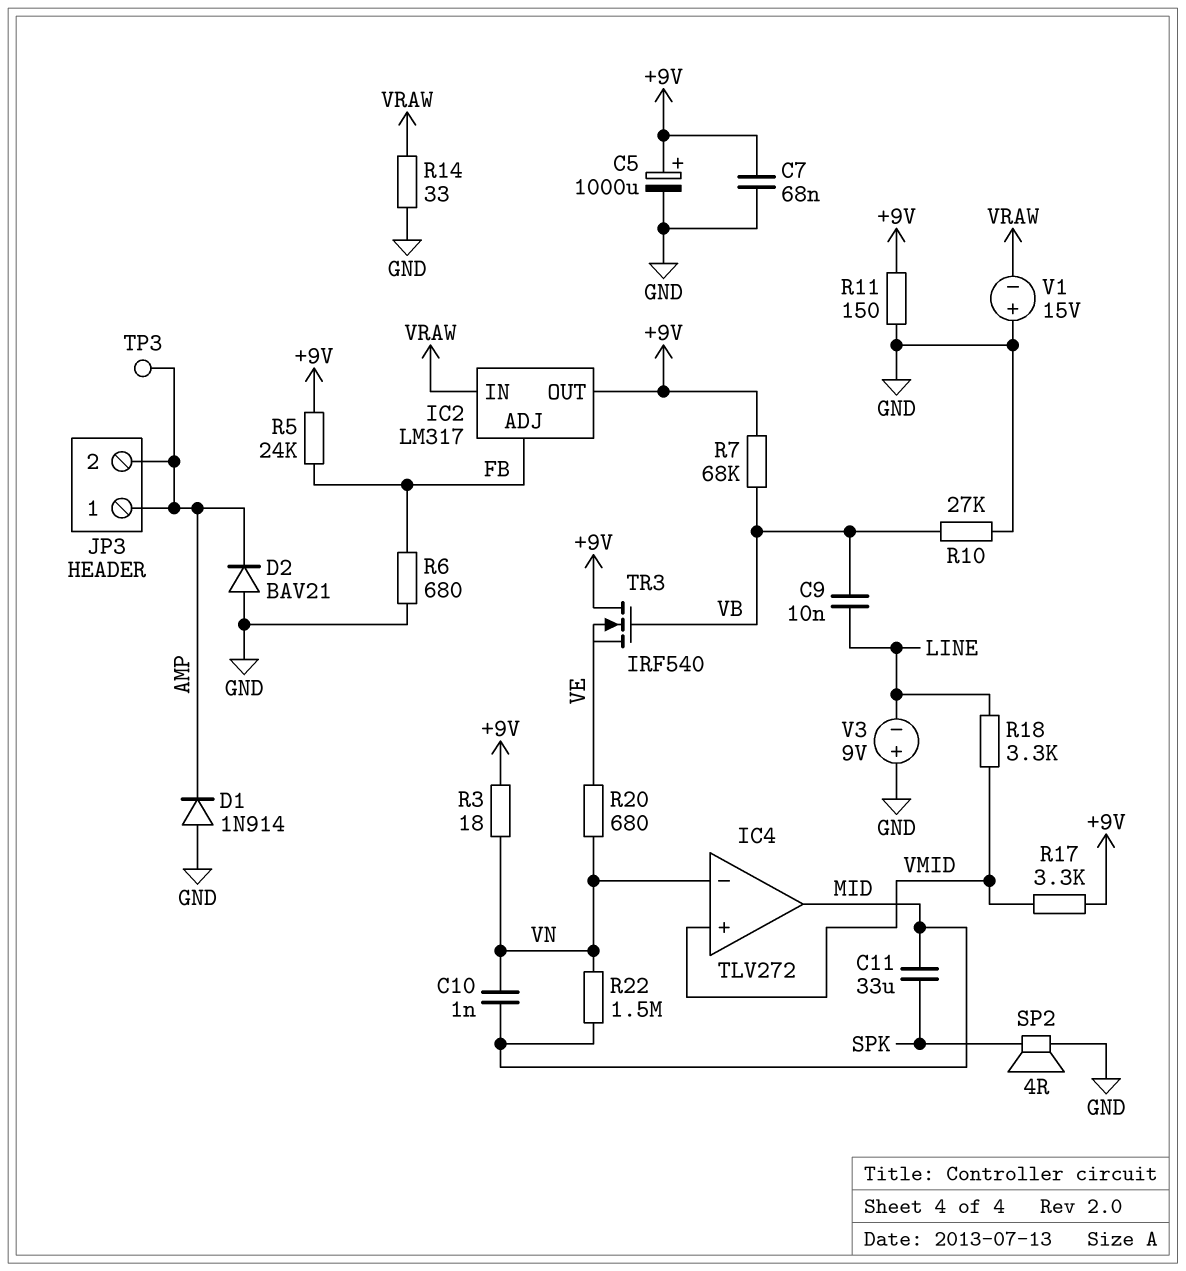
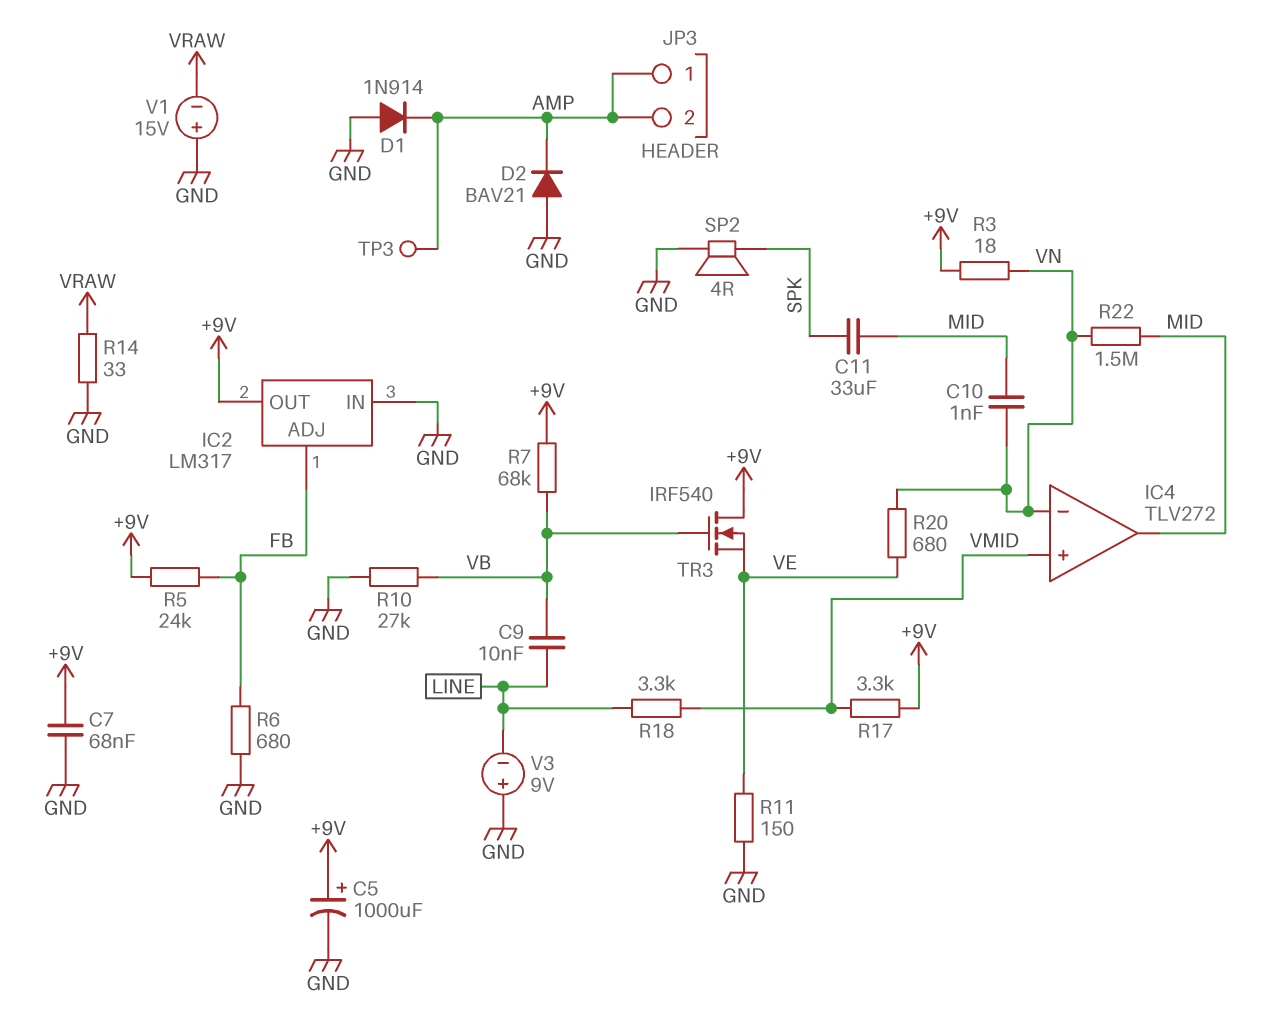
IC2 pin IN: VRAW -> GND
R11: 150 (+9V, GND) -> 150 (GND, VE)

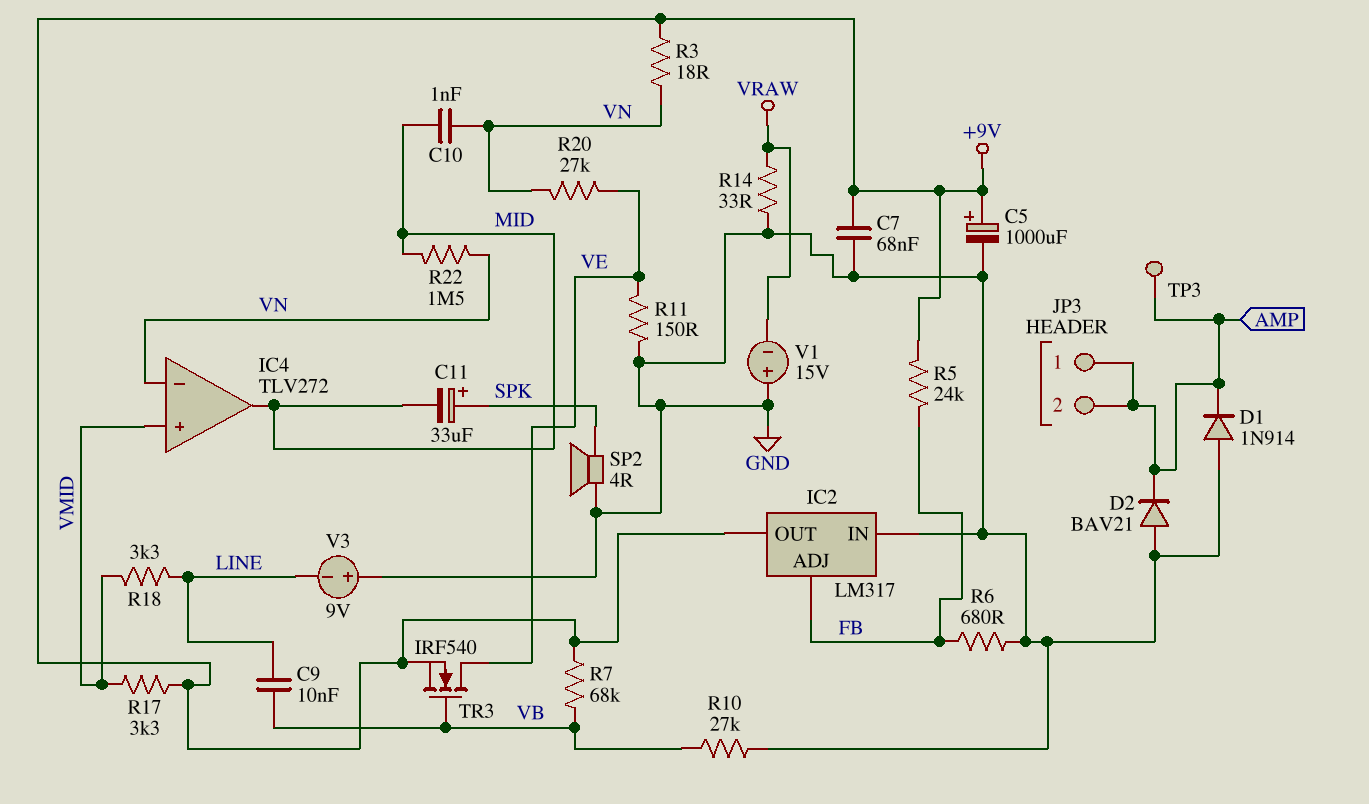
C11: 33uF (MID, SPK) -> 33uF (plus SPK, minus MID)
R20: 680 (VE, VN) -> 27k (VE, VN)
TR3: NMOS IRF540 (G VB, D +9V, S VE) -> NMOS IRF540 (G VB, D VE, S +9V)

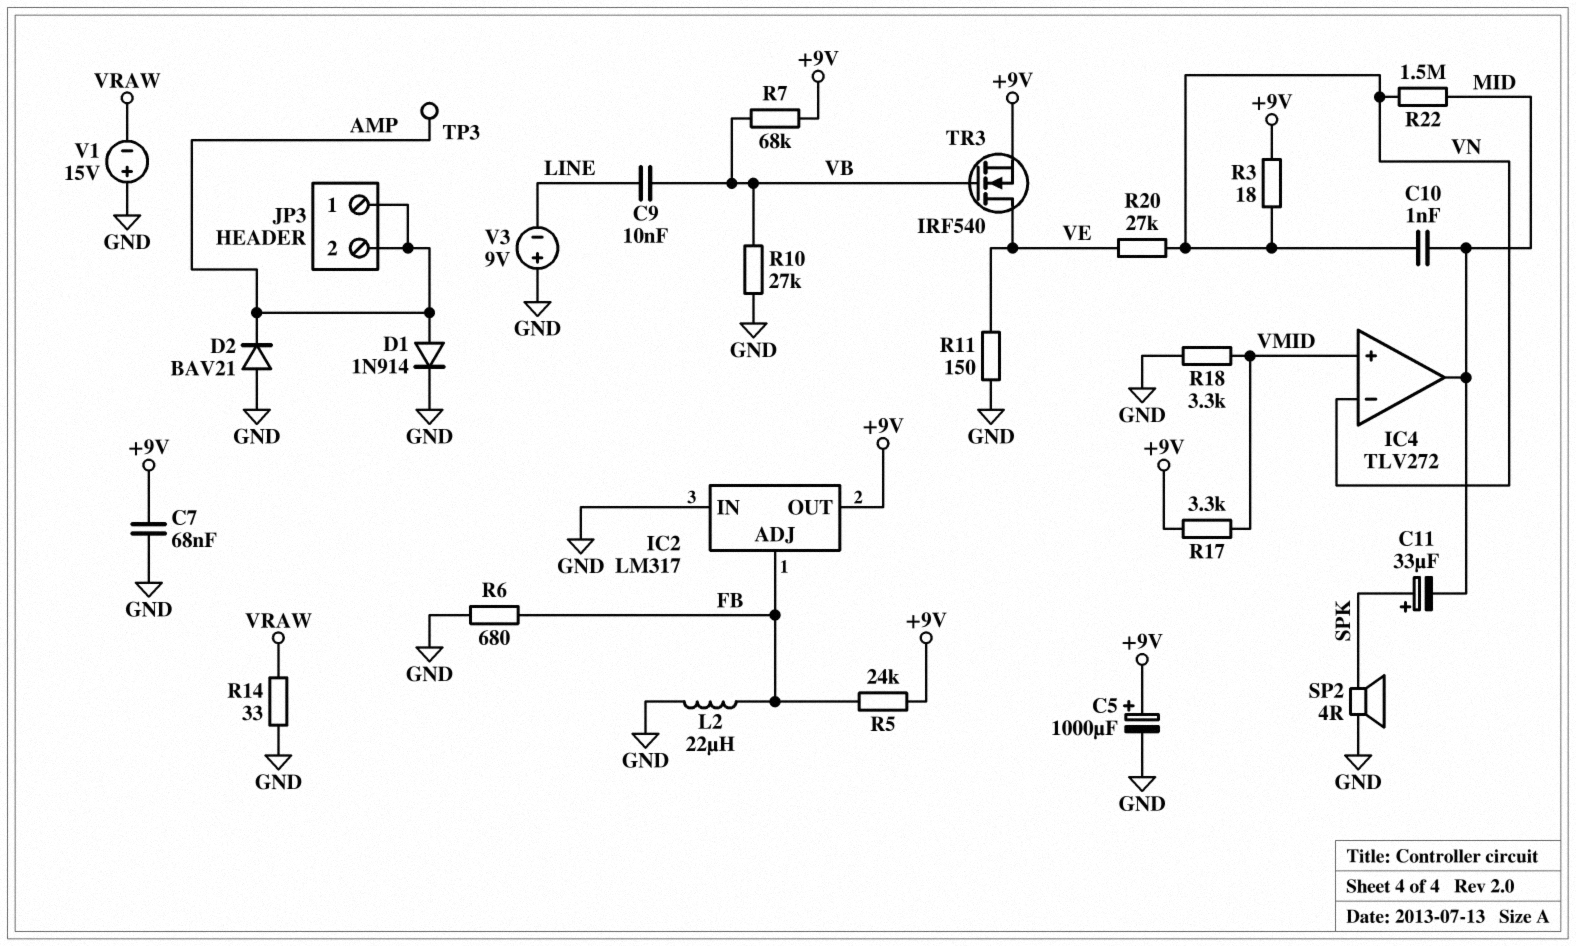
D1: diode 1N914 (A GND, K AMP) -> diode 1N914 (A AMP, K GND)
L2: none -> 22uH (FB, GND)
R18: 3.3k (LINE, VMID) -> 3.3k (GND, VMID)

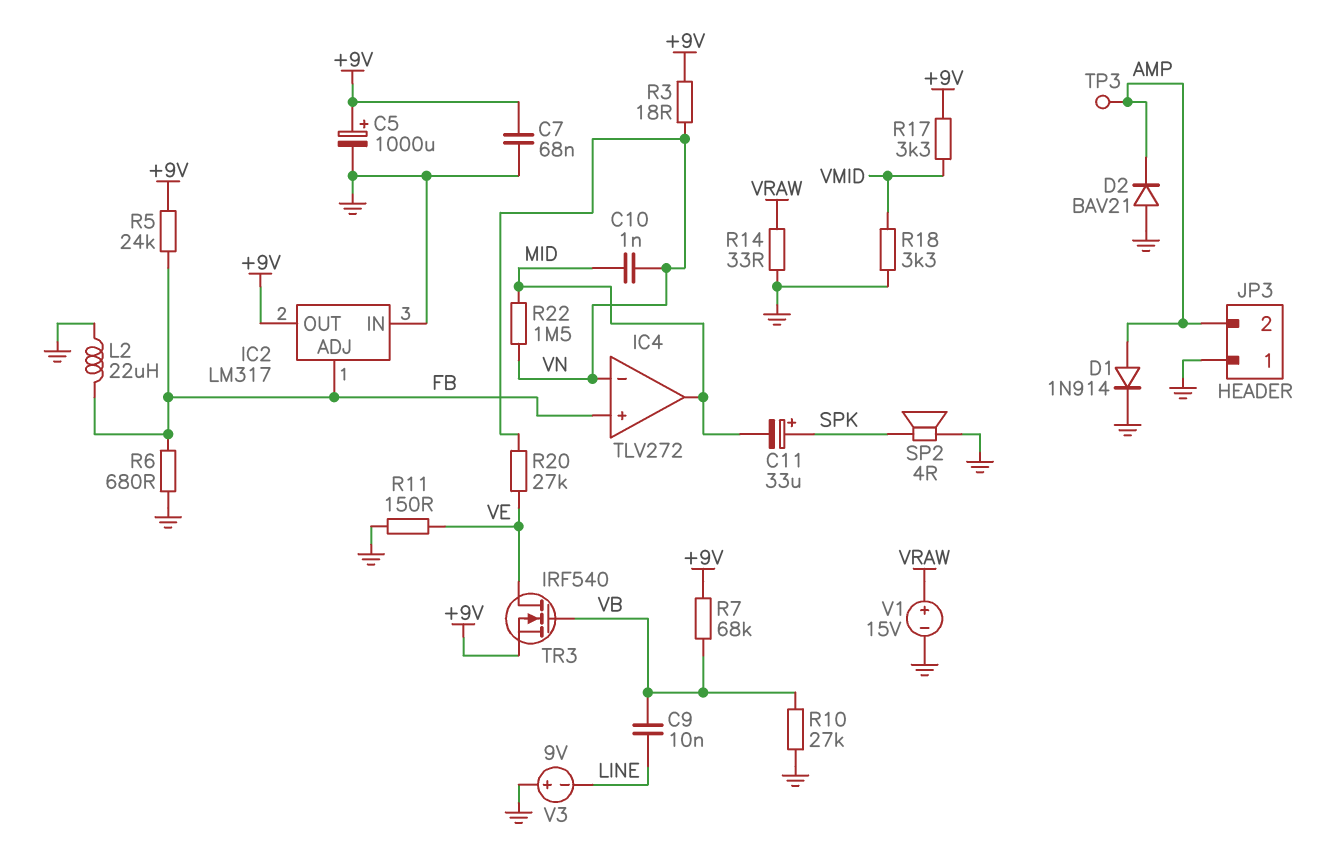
IC4 pin in+: VMID -> FB
JP3 pin 1: AMP -> GND
V1: 15V (plus GND, minus VRAW) -> 15V (plus VRAW, minus GND)

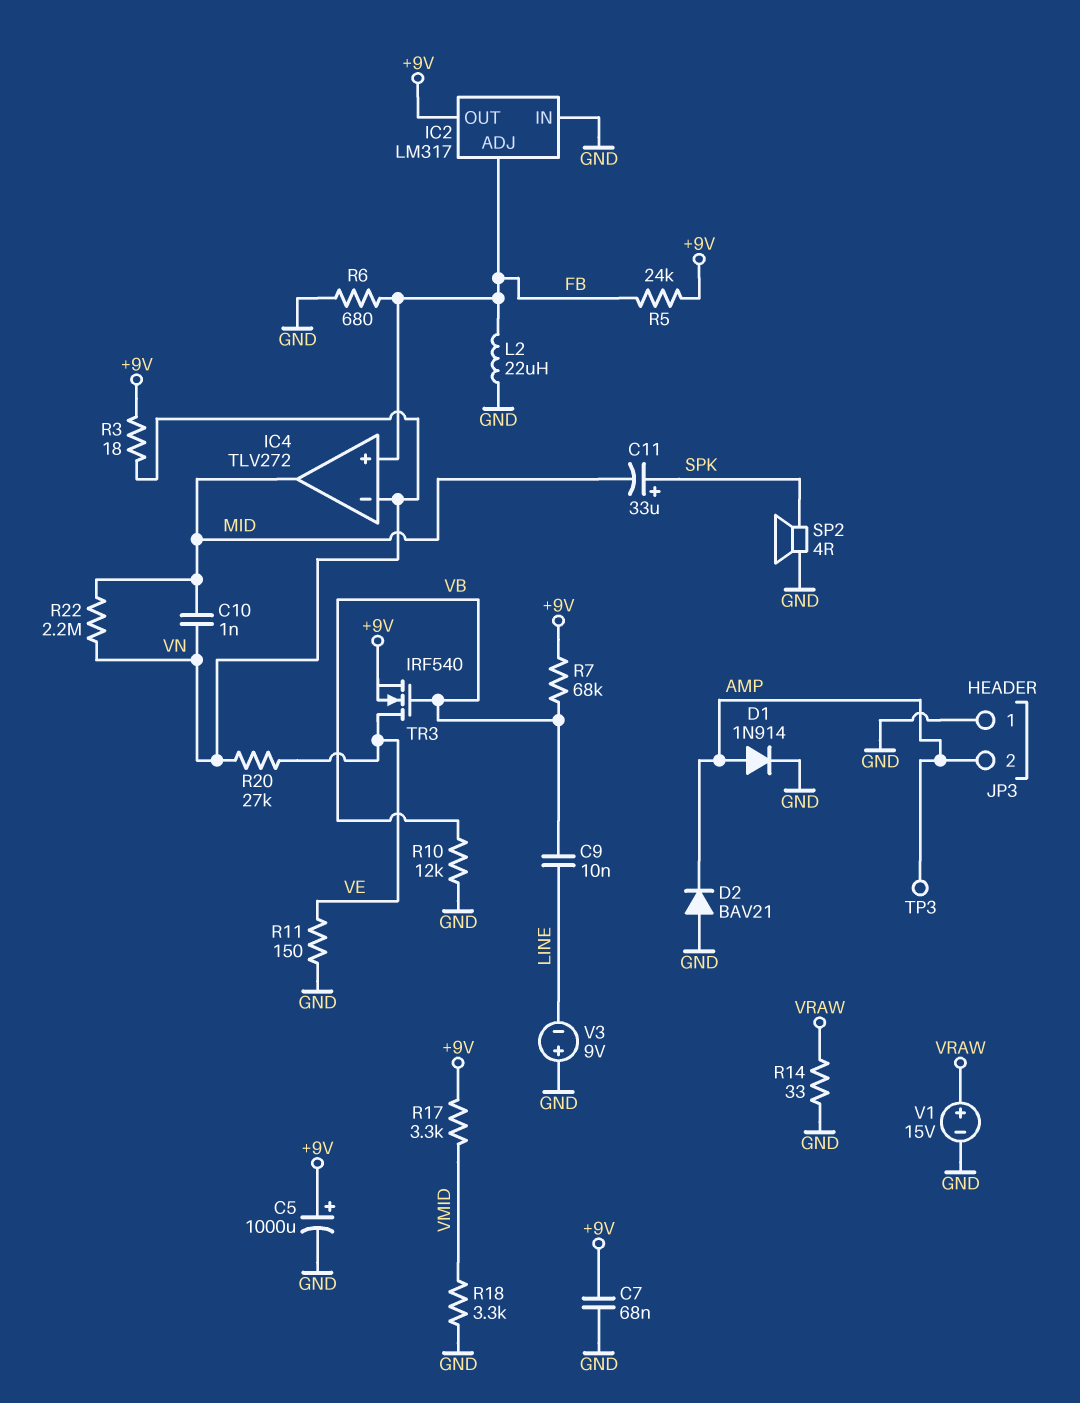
R10: 27k (GND, VB) -> 12k (GND, VB)
R22: 1.5M (MID, VN) -> 2.2M (MID, VN)

